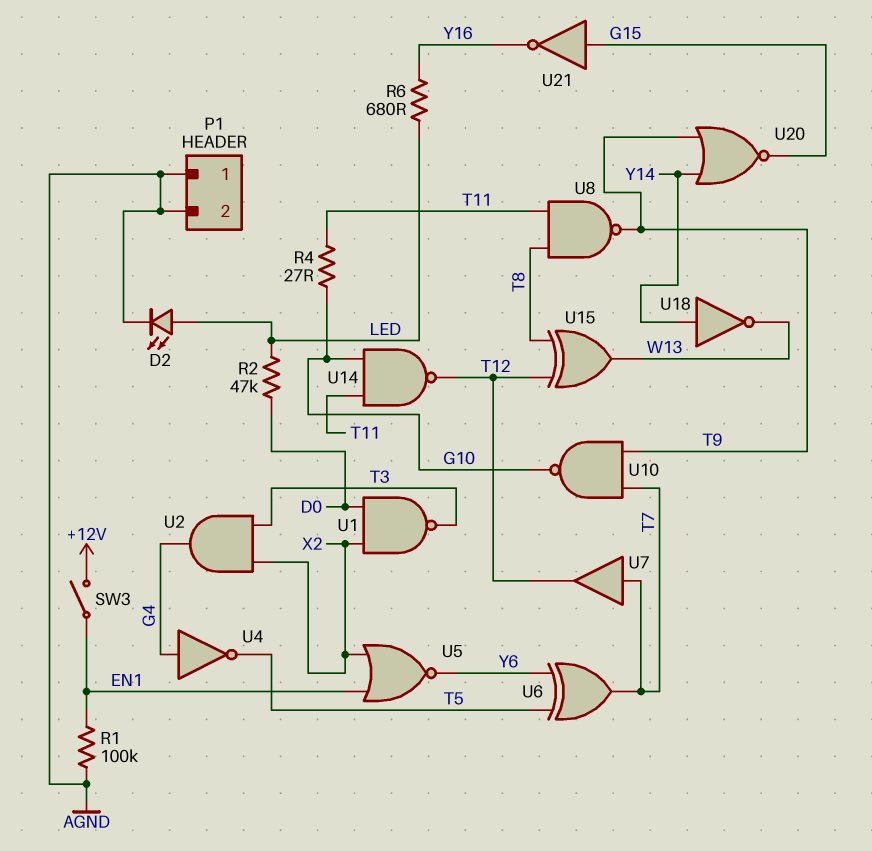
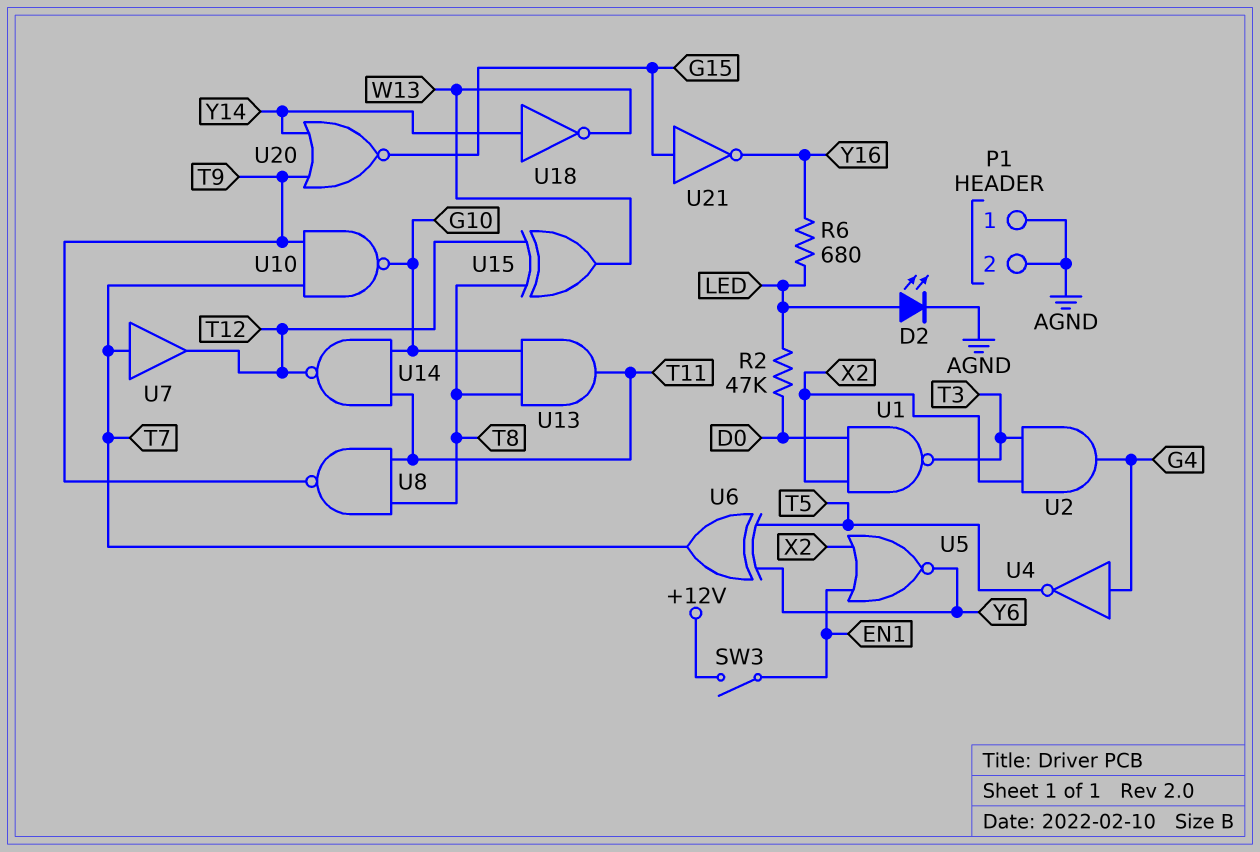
R1: 100k (AGND, EN1) -> none
R4: 27 (G10, T11) -> none
U13: none -> AND (in G10, in T8, out T11)

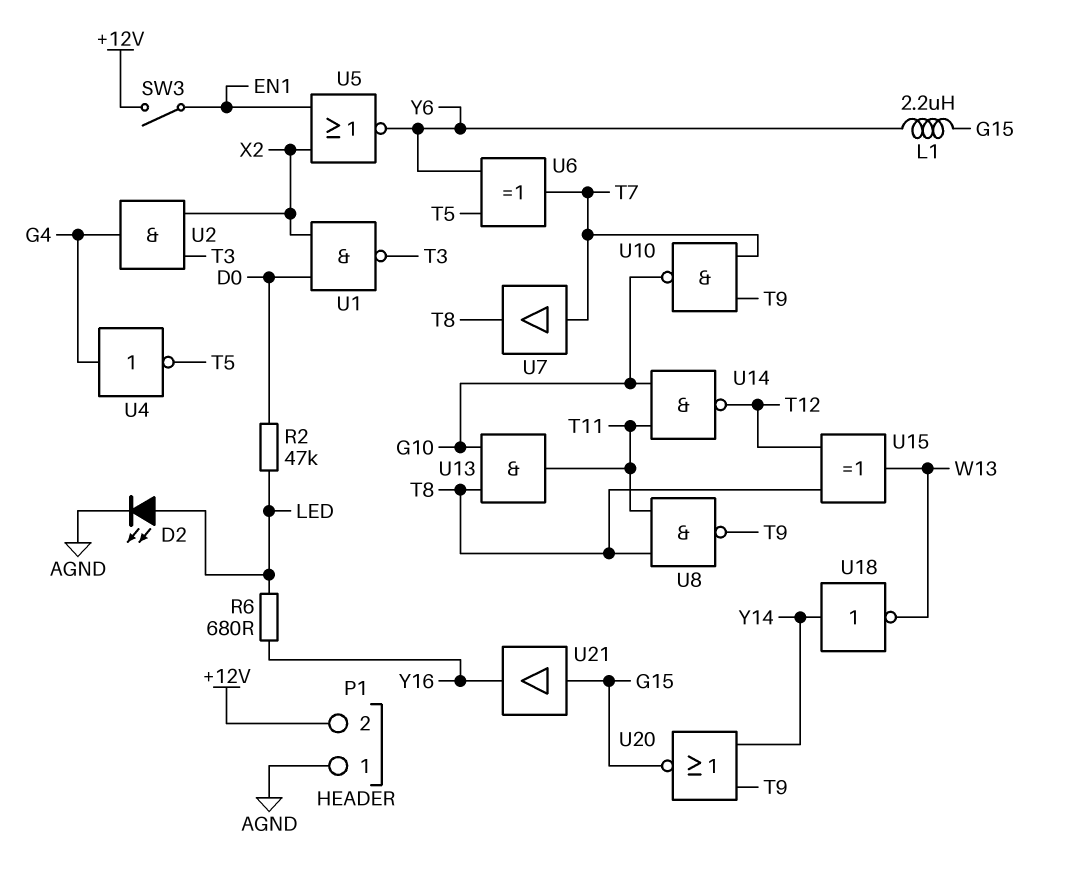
L1: none -> 2.2uH (G15, Y6)
P1 pin 2: AGND -> +12V
U7: buffer (in T7, out T12) -> buffer (in T7, out T8)
U21: NOT (in G15, out Y16) -> buffer (in G15, out Y16)

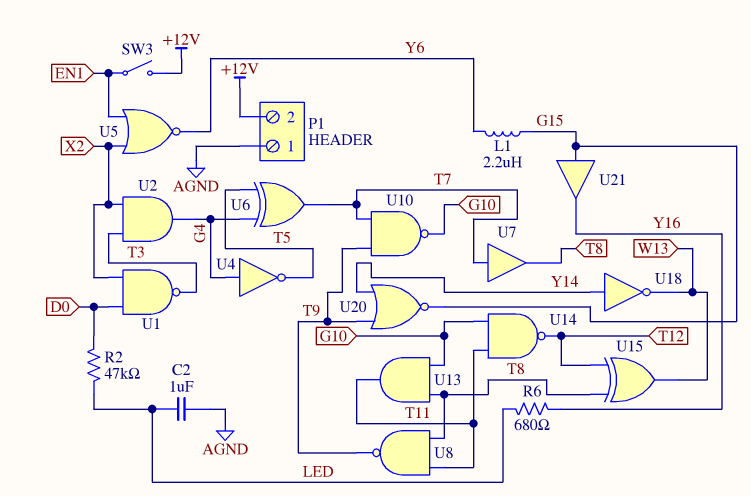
C2: none -> 1uF (AGND, LED)
D2: LED (A LED, K AGND) -> none
U6: XOR (in T5, in Y6, out T7) -> XOR (in G4, in T5, out T7)

